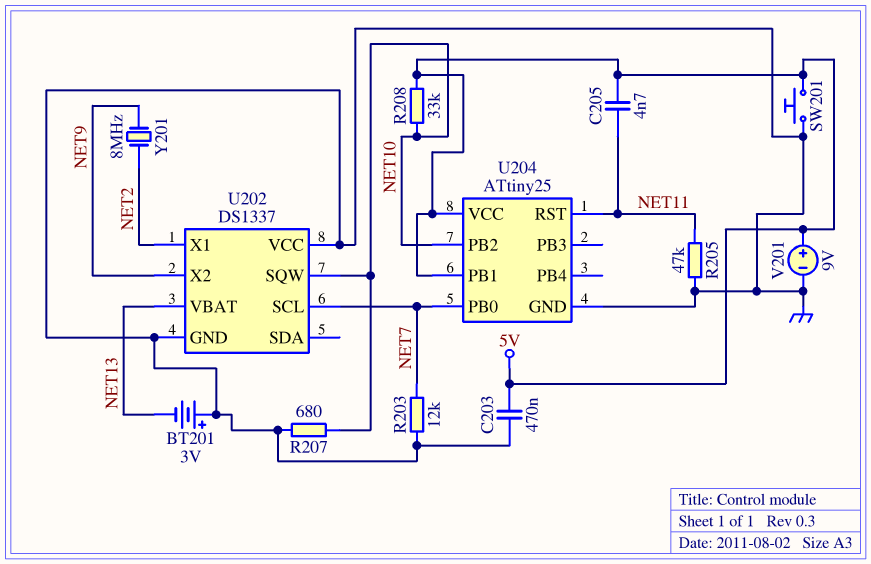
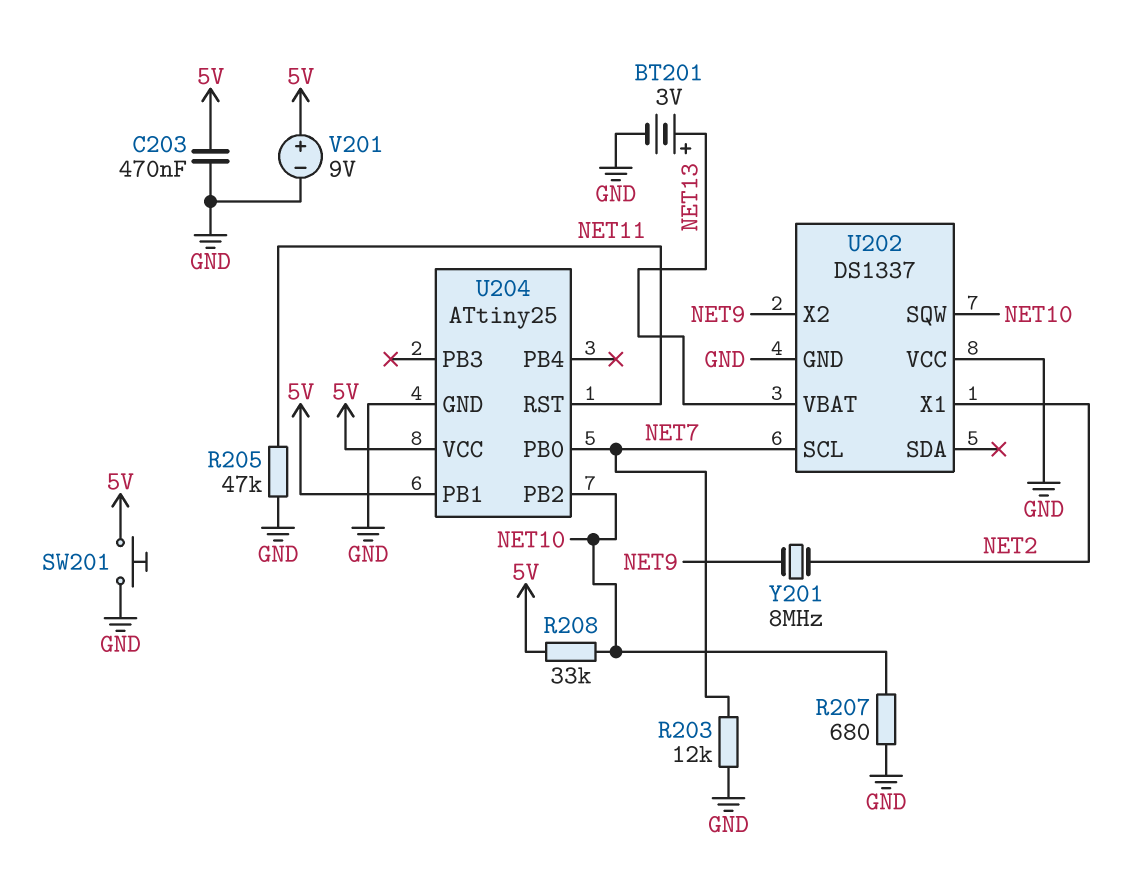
BT201: 3V (plus GND, minus NET13) -> 3V (plus NET13, minus GND)
C205: 4.7nF (5V, NET11) -> none

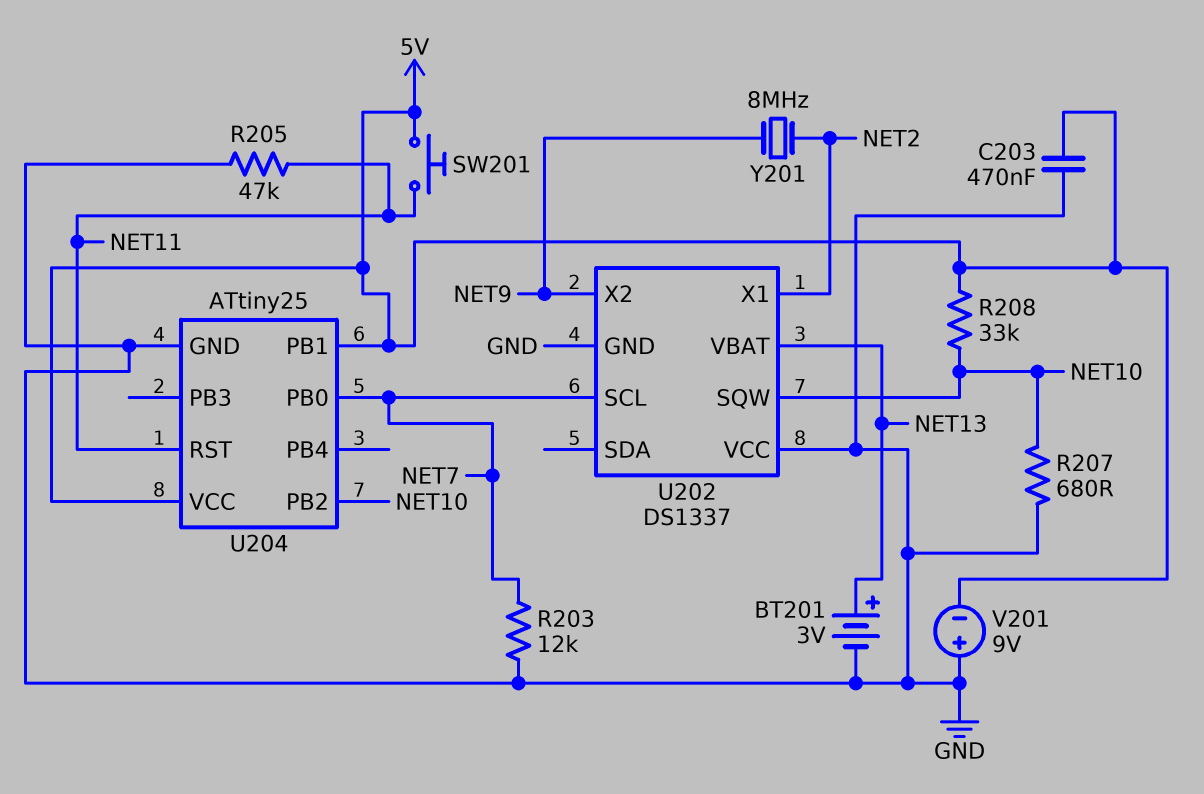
SW201: button (5V, GND) -> button (5V, NET11)
V201: 9V (plus 5V, minus GND) -> 9V (plus GND, minus 5V)

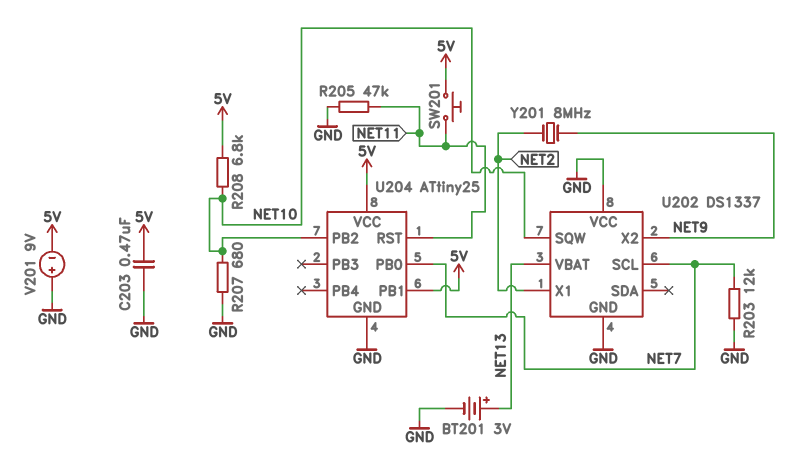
R208: 33k (5V, NET10) -> 6.8k (5V, NET10)

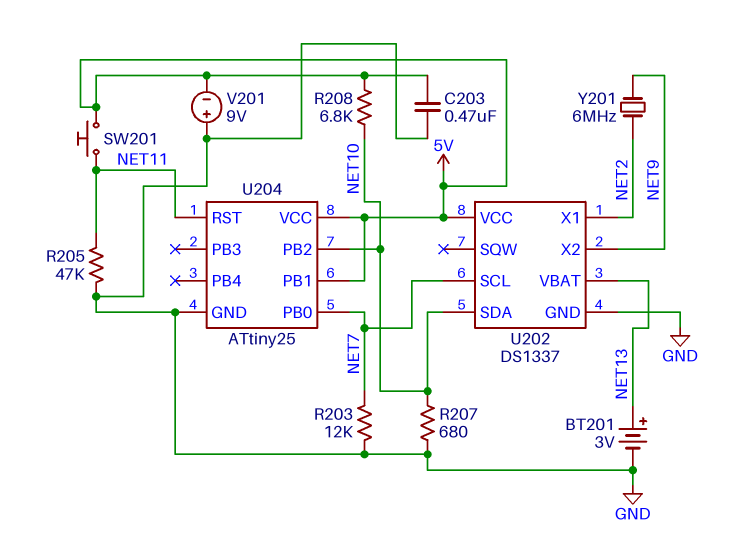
U202 pin SDA: none -> NET10
U202 pin SQW: NET10 -> none
U202 pin VCC: GND -> 5V
Y201: 8MHz (NET2, NET9) -> 6MHz (NET2, NET9)

